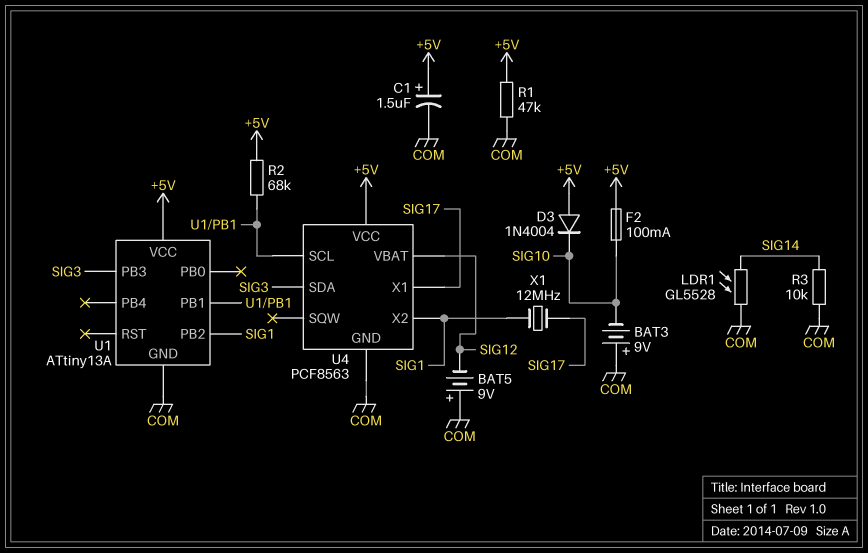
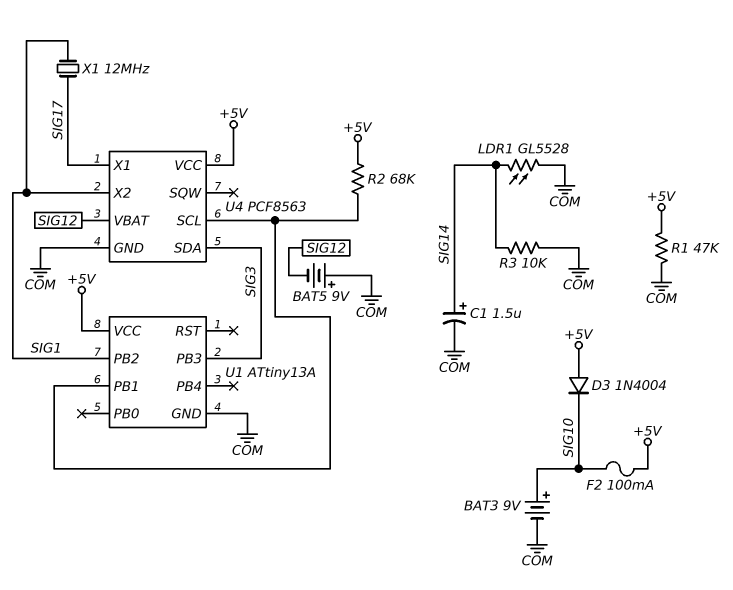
BAT3: 9V (plus COM, minus SIG10) -> 9V (plus SIG10, minus COM)
C1: 1.5uF (plus +5V, minus COM) -> 1.5uF (plus SIG14, minus COM)

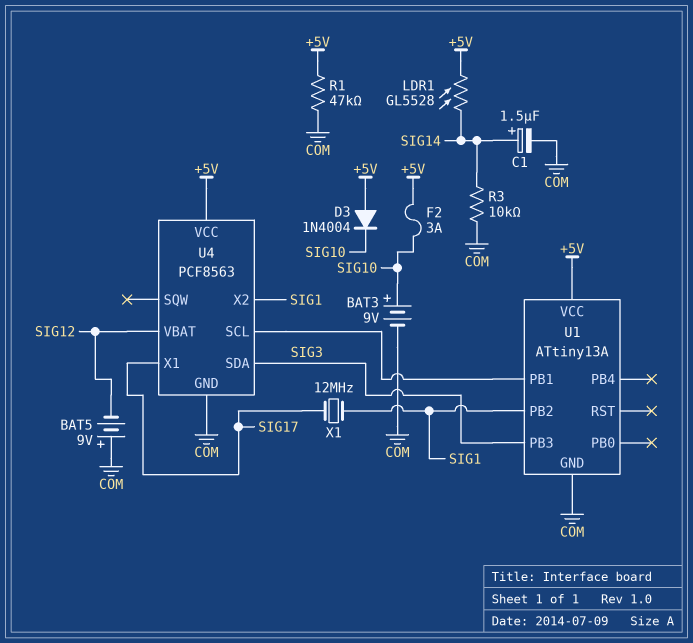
F2: 100mA (+5V, SIG10) -> 3A (+5V, SIG10)
LDR1: GL5528 (COM, SIG14) -> GL5528 (+5V, SIG14)
R2: 68k (+5V, U1/PB1) -> none

